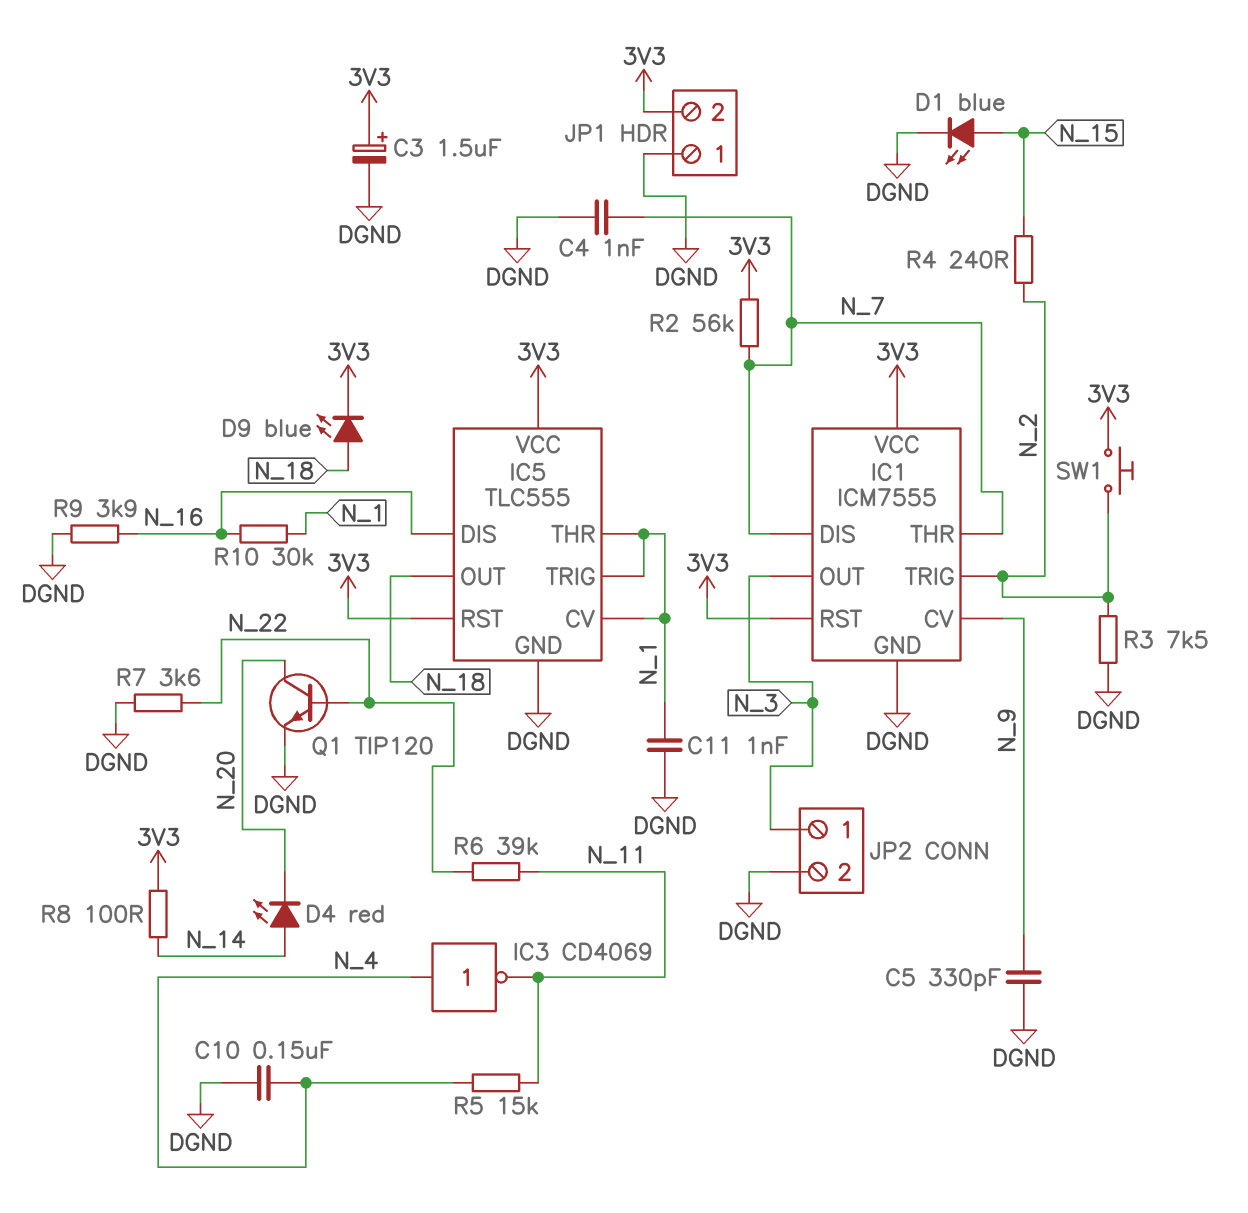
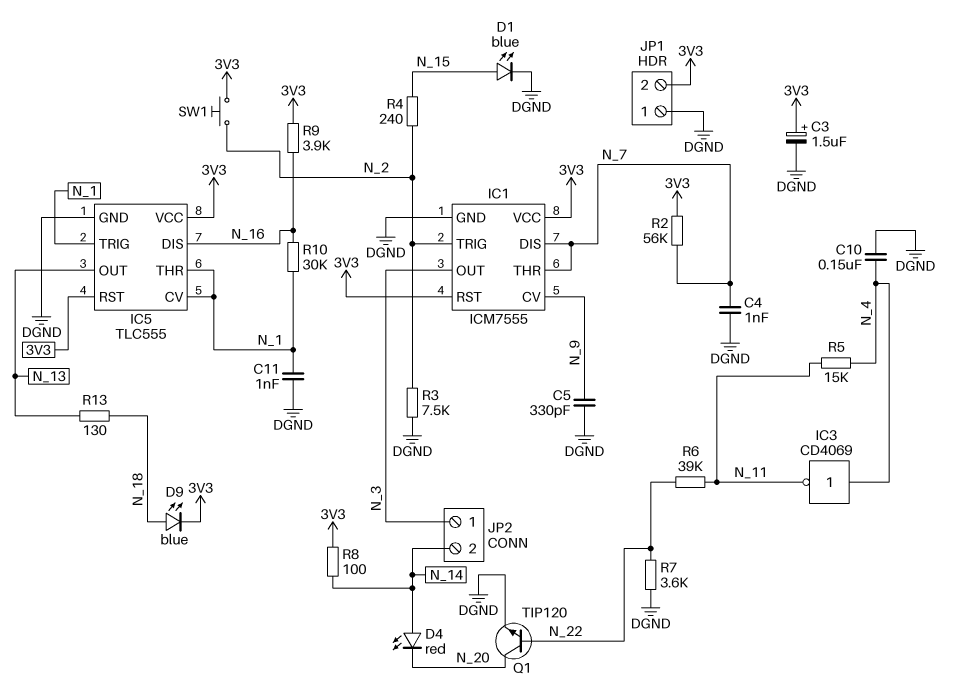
IC5 pin OUT: N_18 -> N_13
JP2 pin 2: DGND -> N_14
R9: 3.9k (DGND, N_16) -> 3.9k (3V3, N_16)
R13: none -> 130 (N_13, N_18)

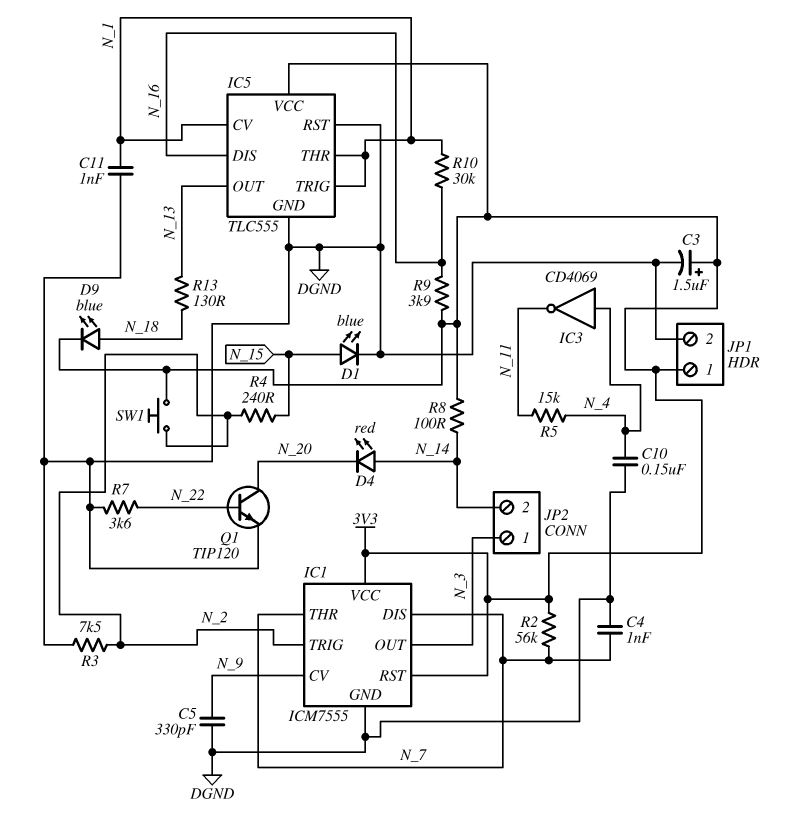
IC5 pin RST: 3V3 -> DGND
JP1 pin 1: DGND -> 3V3
JP1 pin 2: 3V3 -> DGND
R6: 39k (N_11, N_22) -> none

